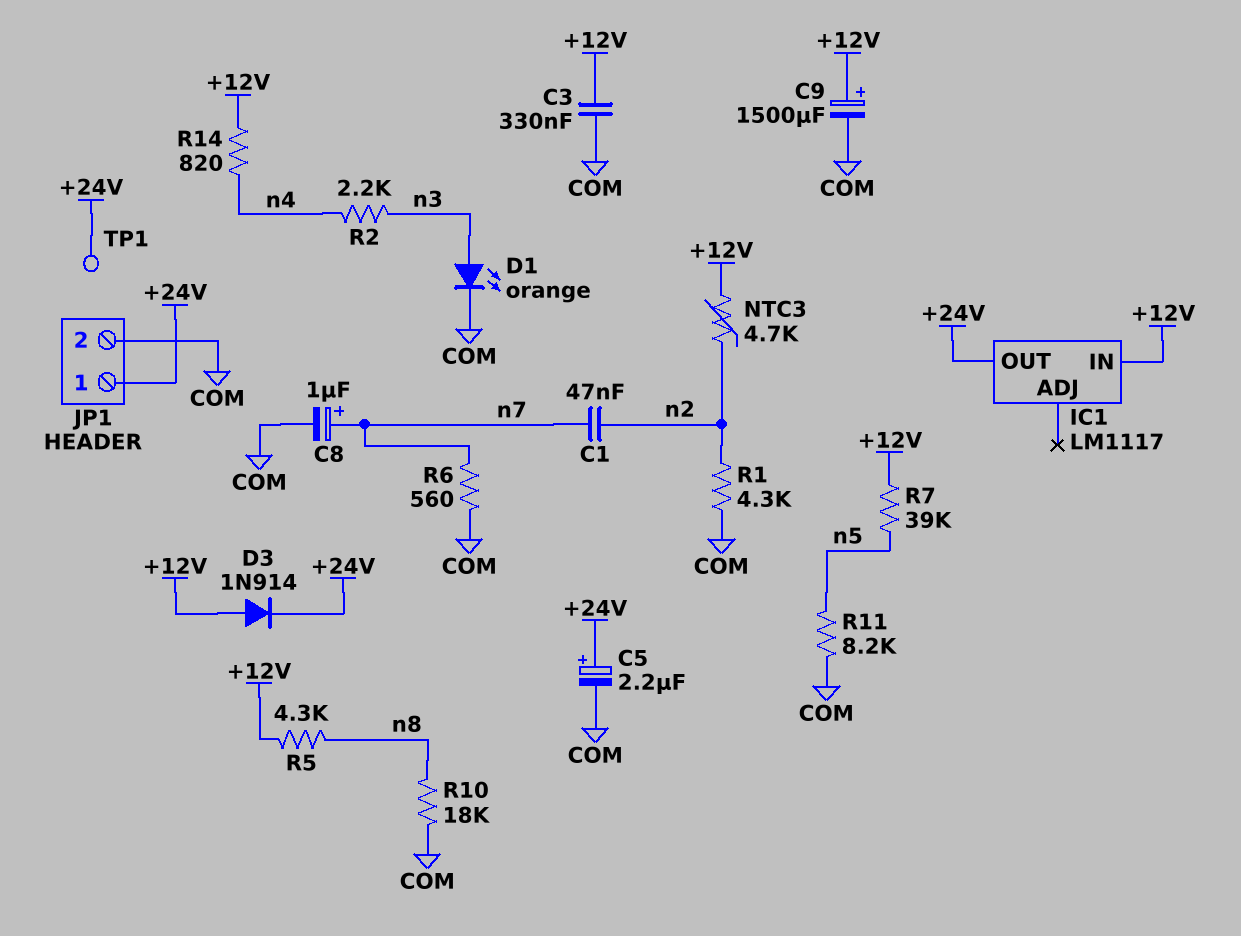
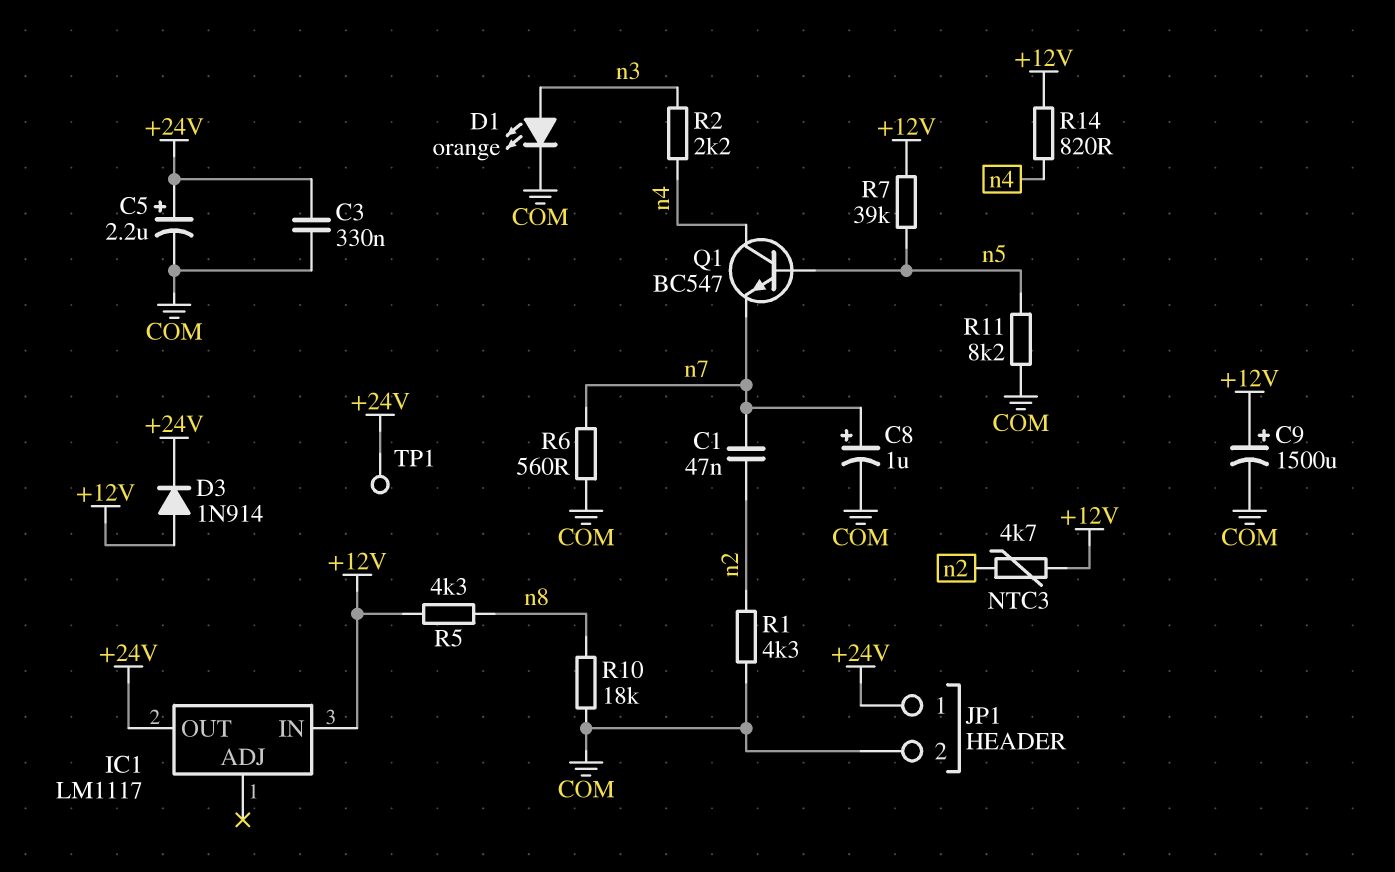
C3: 330nF (+12V, COM) -> 330nF (+24V, COM)
Q1: none -> NPN BC547 (B n5, C n4, E n7)

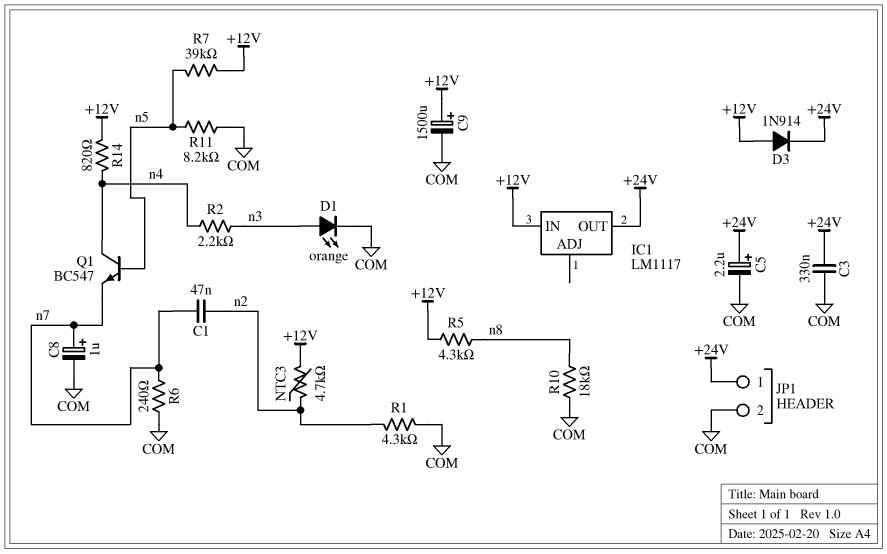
R6: 560 (COM, n7) -> 240 (COM, n7)
TP1: test point (+24V) -> none

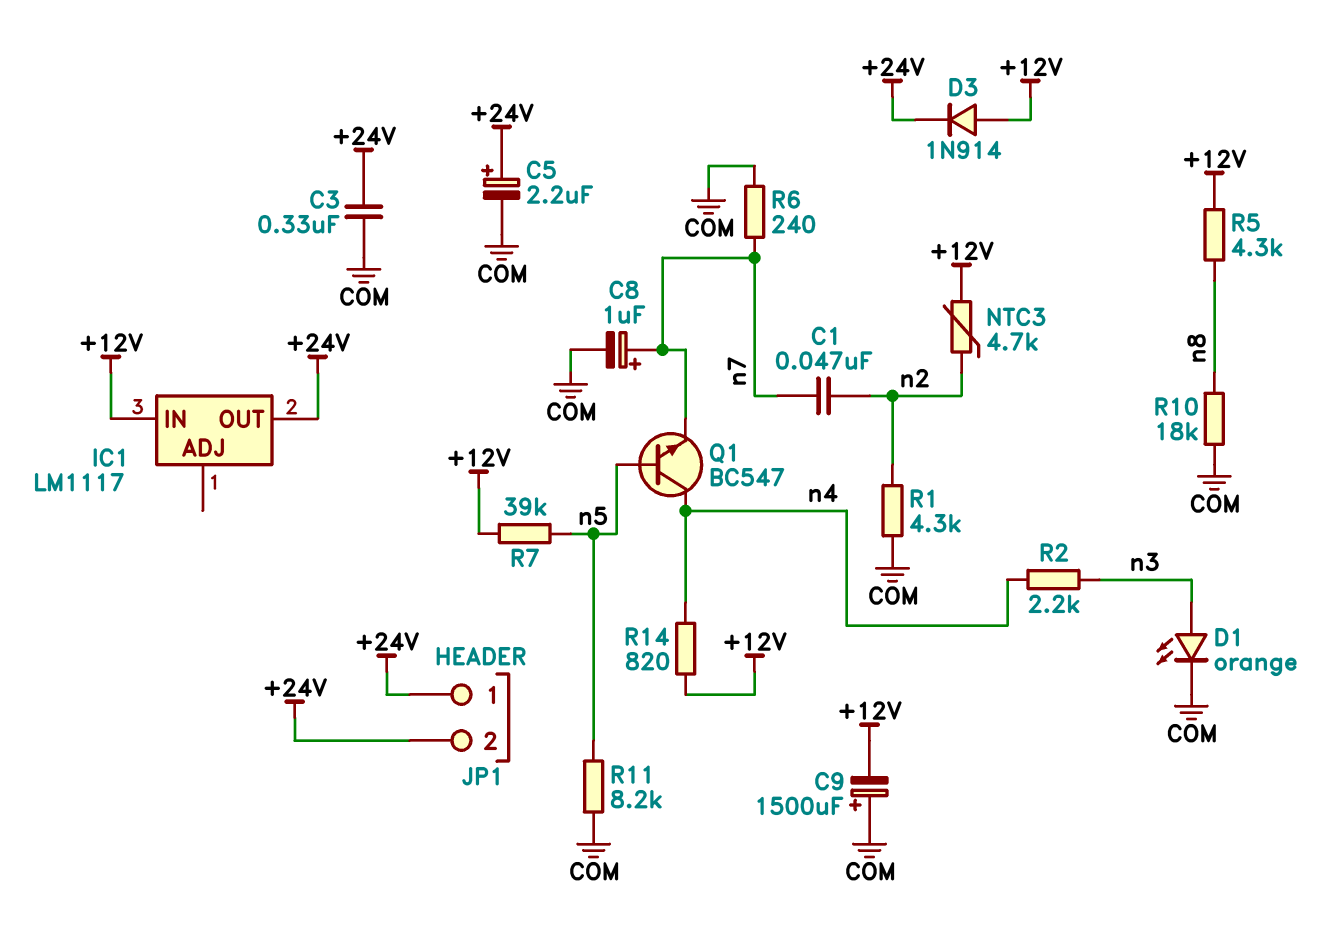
C9: 1500uF (plus +12V, minus COM) -> 1500uF (plus COM, minus +12V)
JP1 pin 2: COM -> +24V

